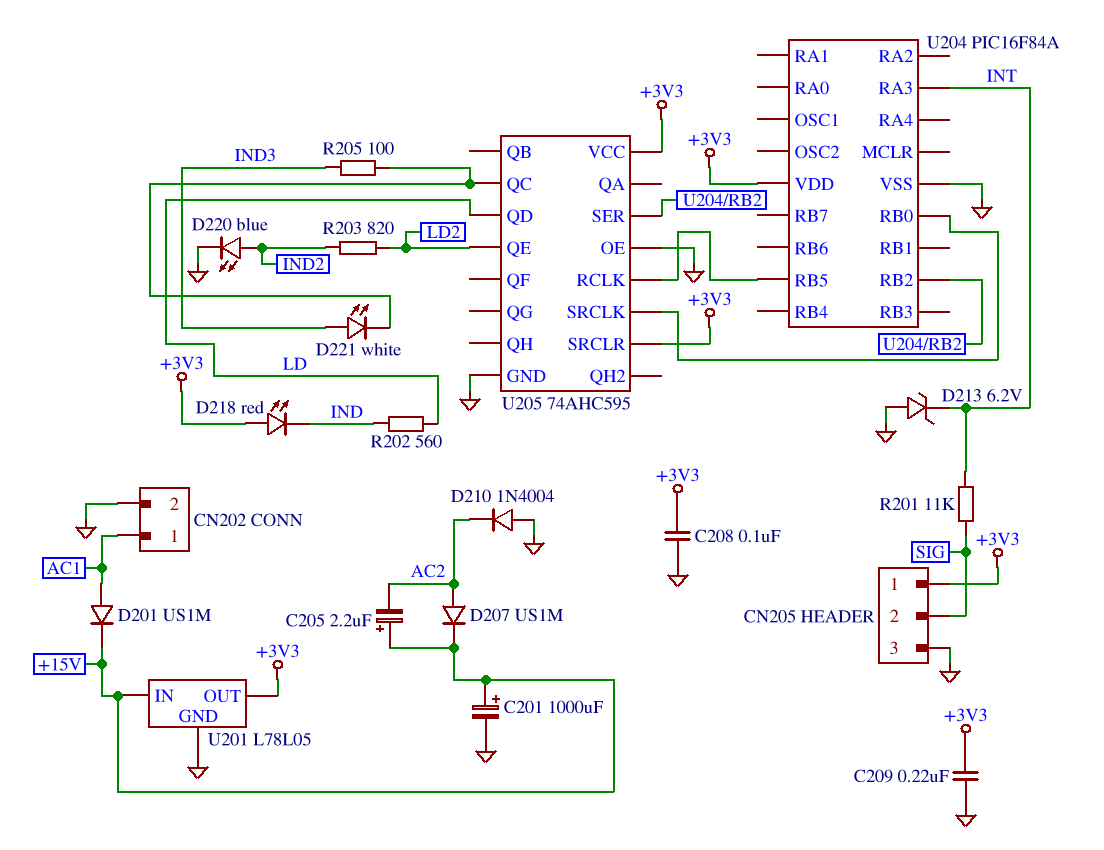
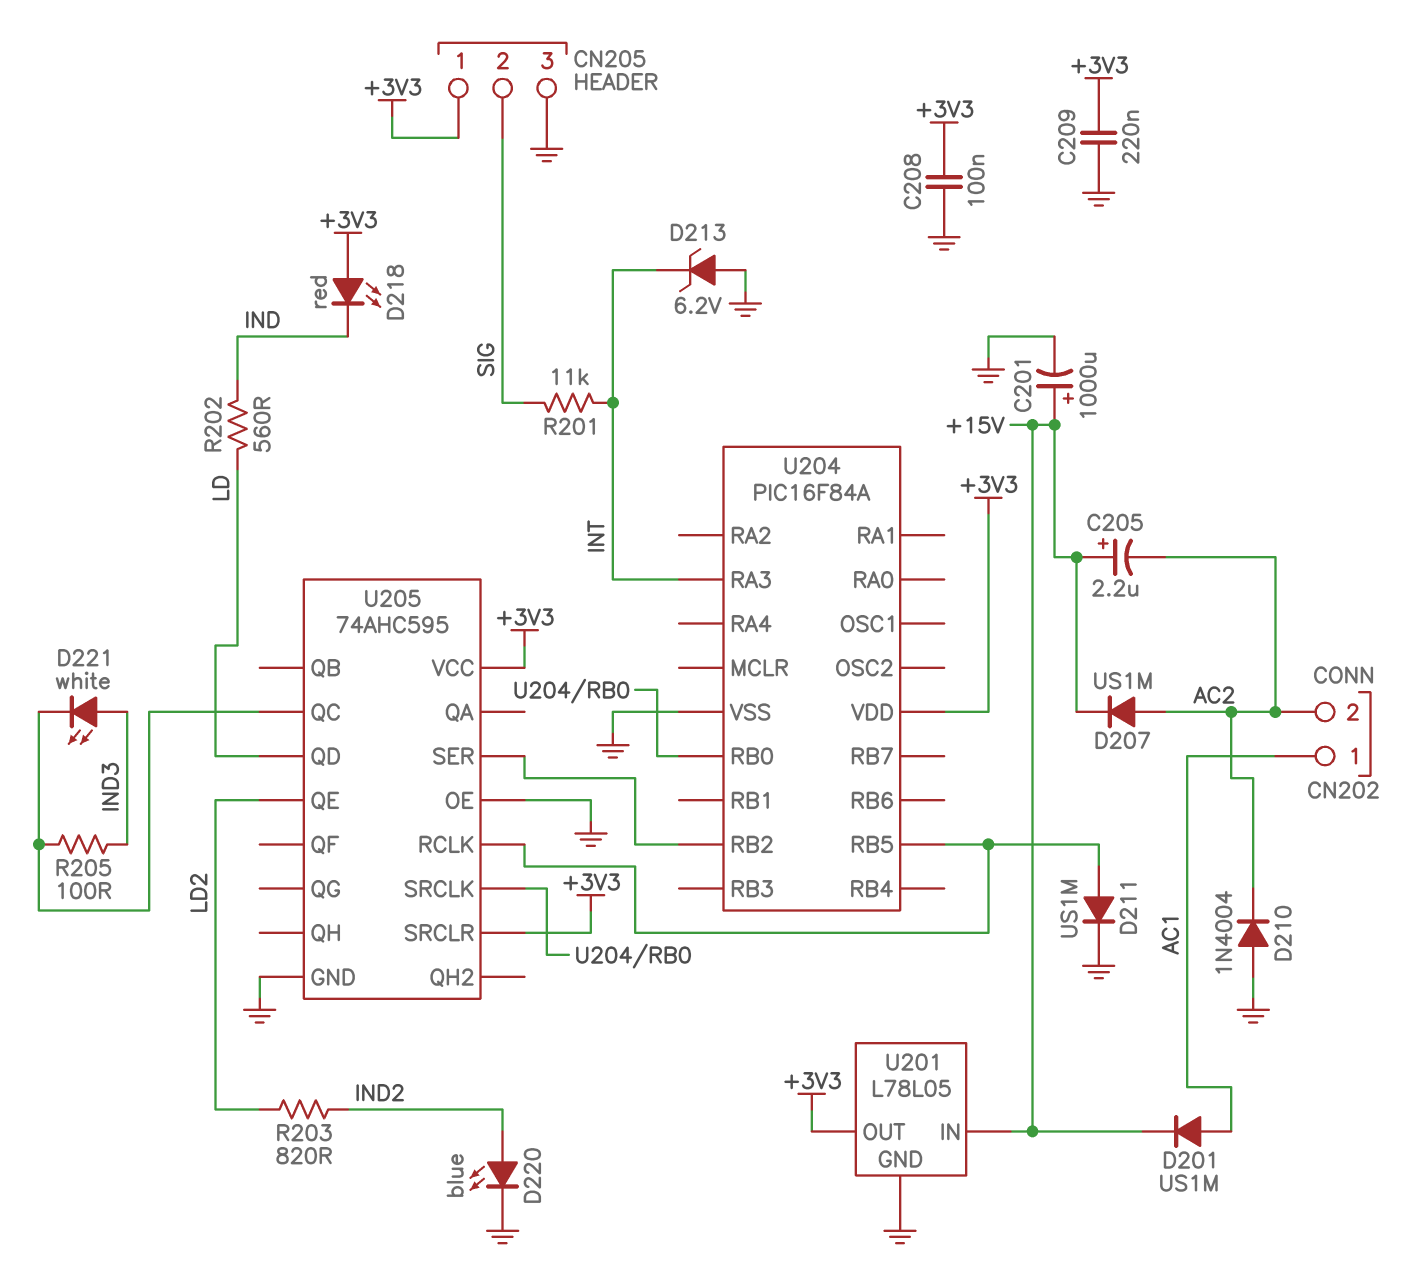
CN202 pin 2: GND -> AC2
D211: none -> diode US1M (A U204/RB5, K GND)

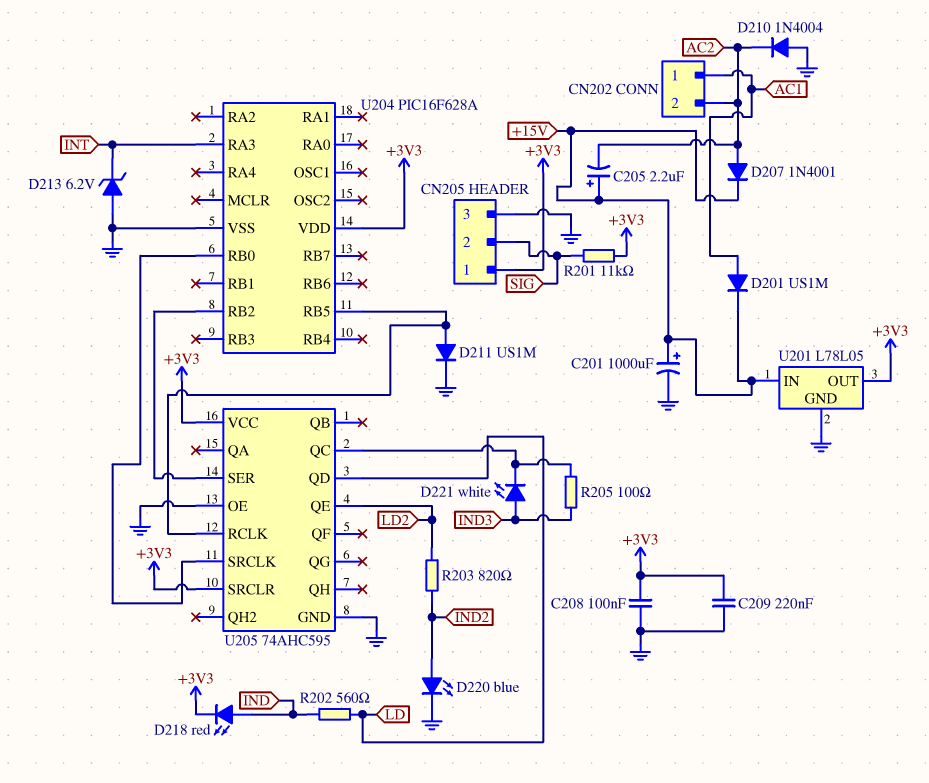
D207: diode US1M (A AC2, K +15V) -> diode 1N4001 (A AC2, K +15V)
D218: LED red (A +3V3, K IND) -> LED red (A IND, K +3V3)
R201: 11k (INT, SIG) -> 11k (+3V3, SIG)
U204: PIC16F84A -> PIC16F628A

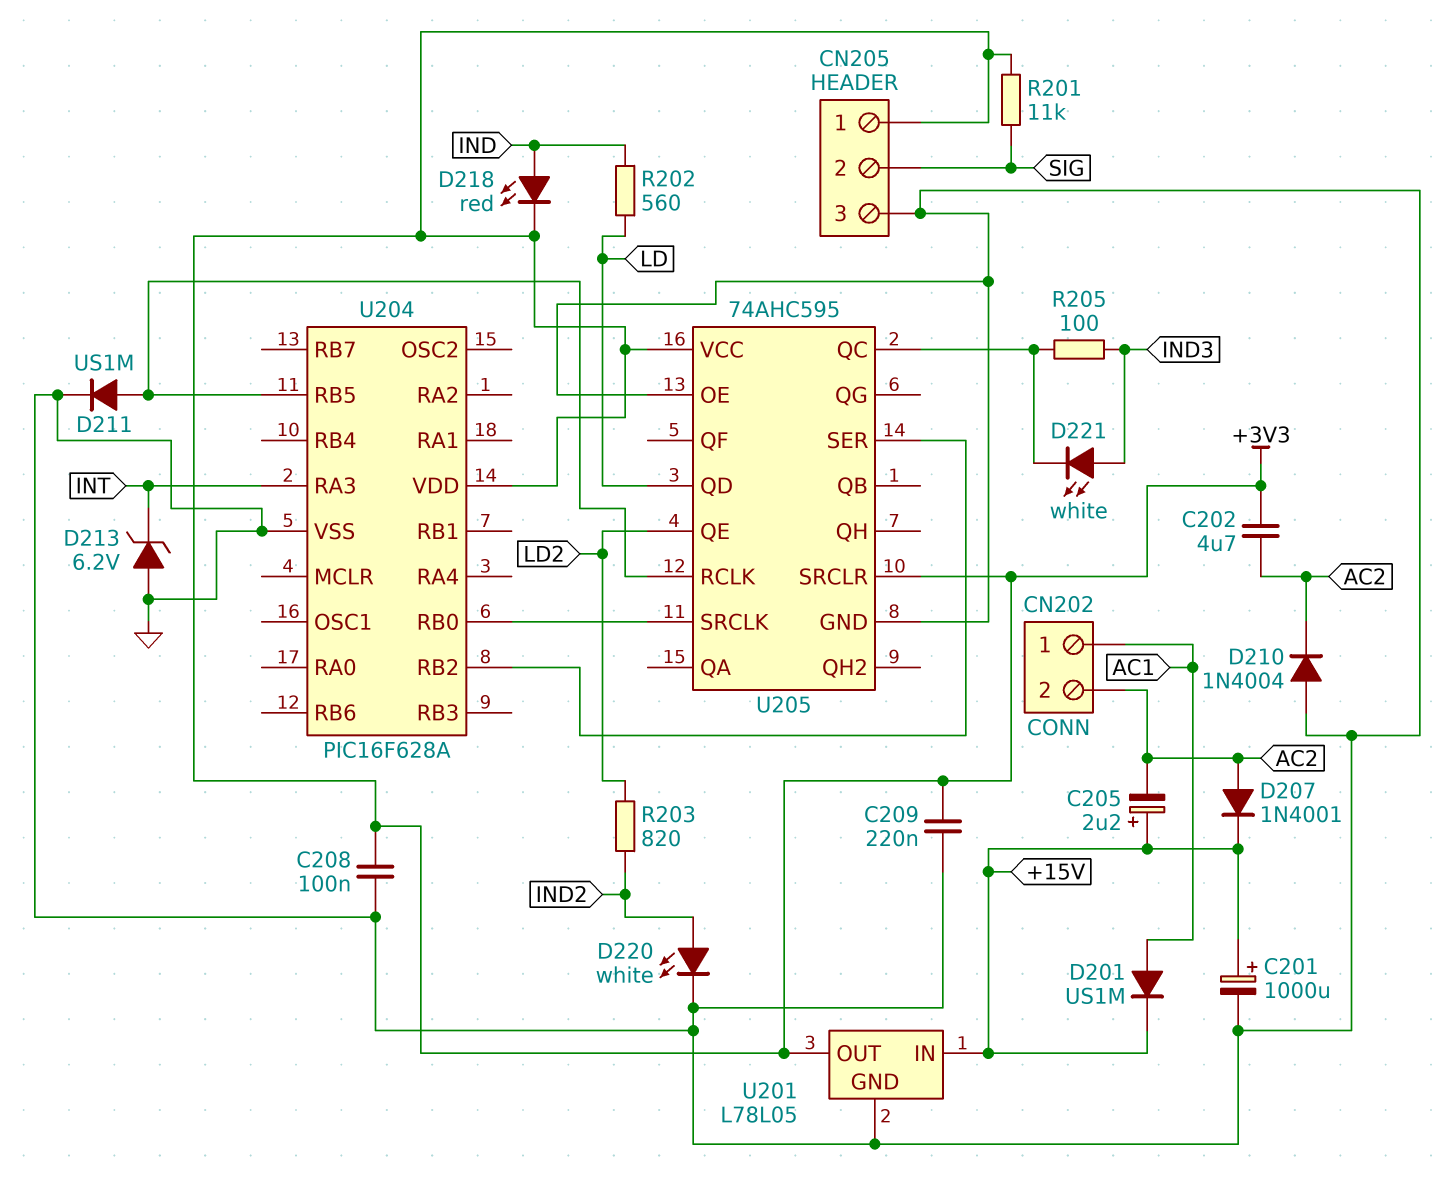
C202: none -> 4.7uF (+3V3, AC2)
D220: LED blue (A IND2, K GND) -> LED white (A IND2, K GND)

